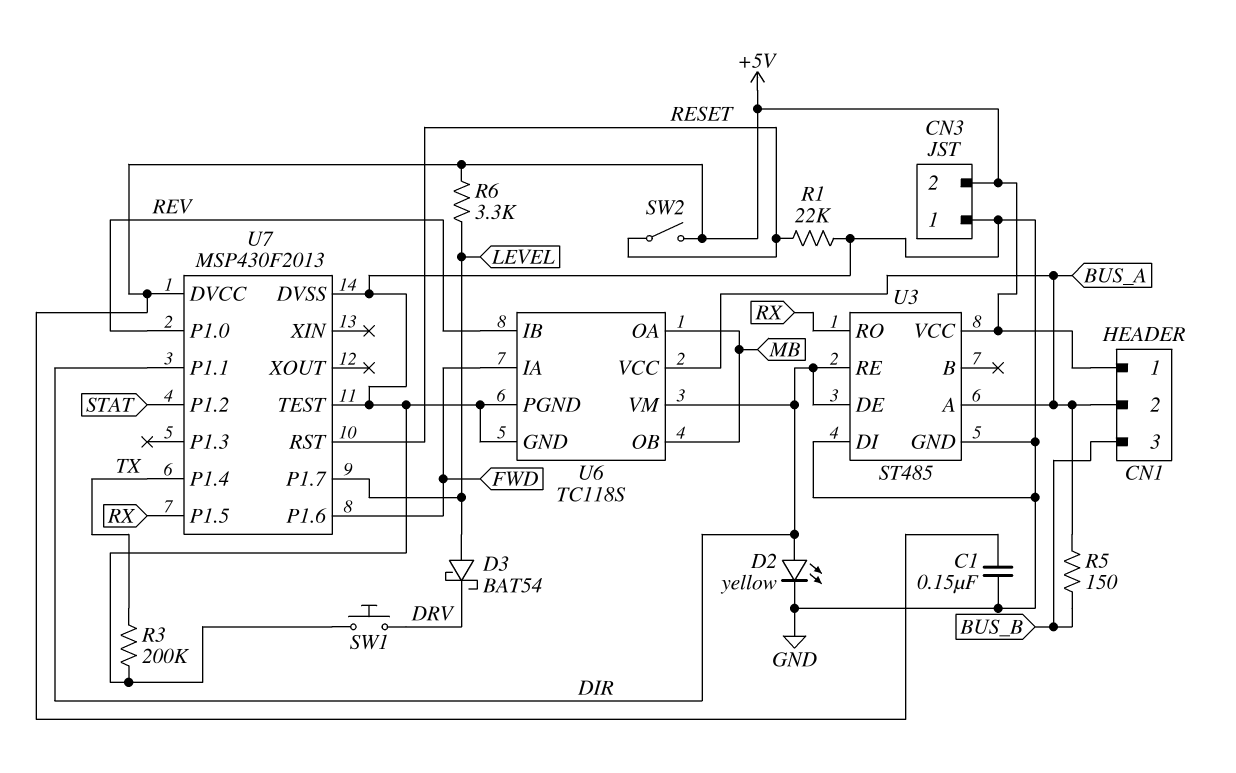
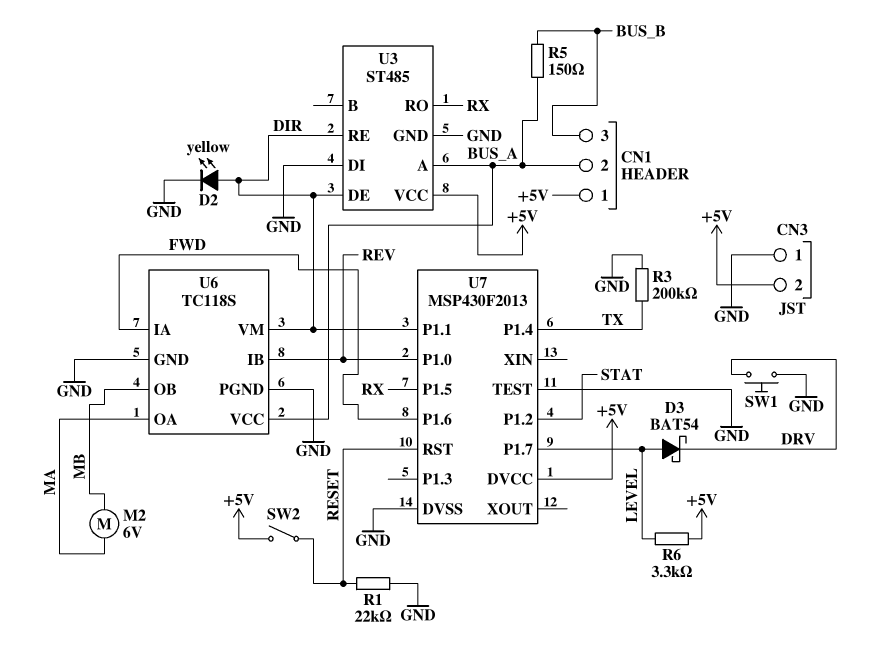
C1: 150nF (+5V, GND) -> none
M2: none -> motor 6V (MA, MB)
U6 pin OA: MB -> MA

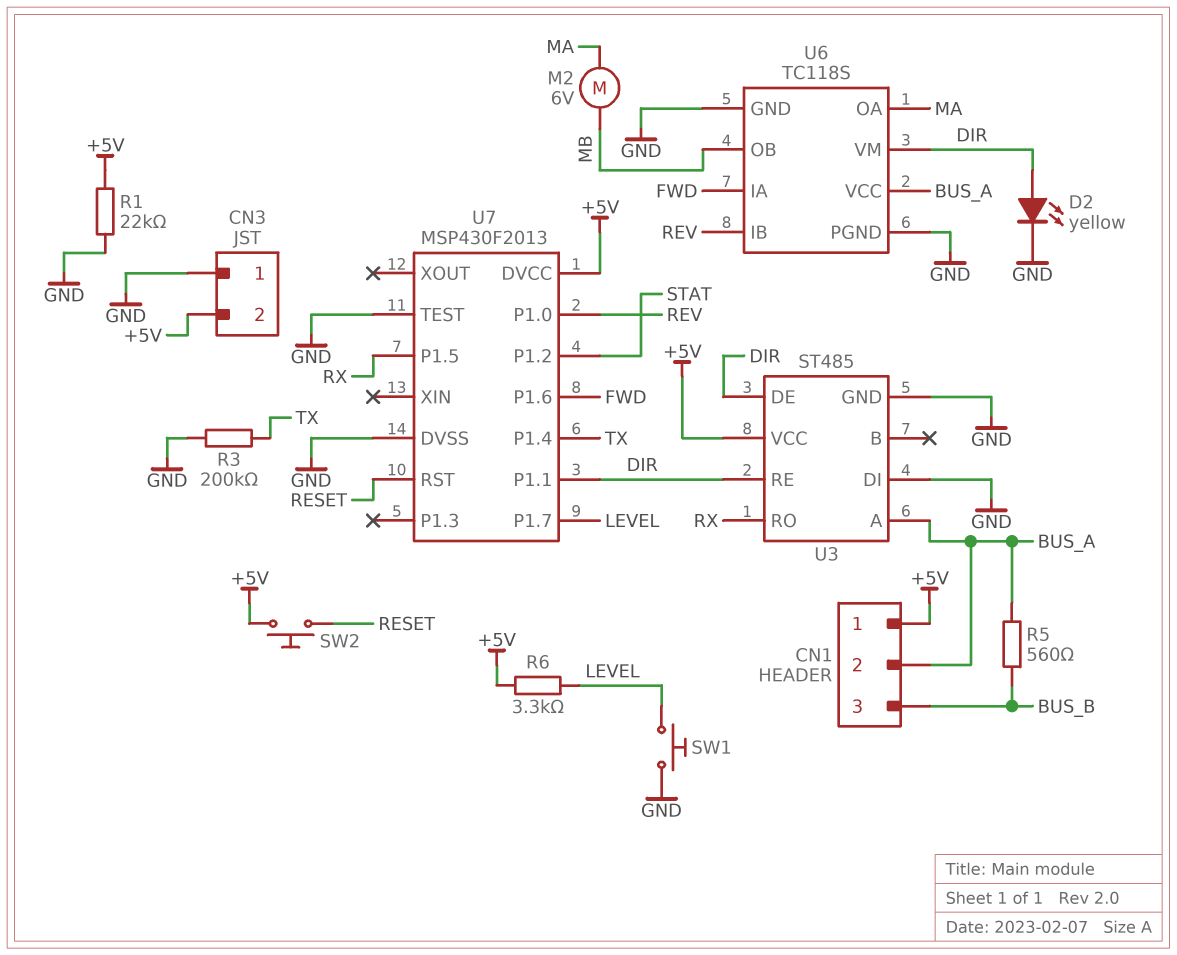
D3: schottky BAT54 (A LEVEL, K DRV) -> none
R1: 22k (GND, RESET) -> 22k (+5V, GND)
R5: 150 (BUS_A, BUS_B) -> 560 (BUS_A, BUS_B)
SW1: button (DRV, GND) -> button (GND, LEVEL)
SW2: switch (+5V, RESET) -> button (+5V, RESET)

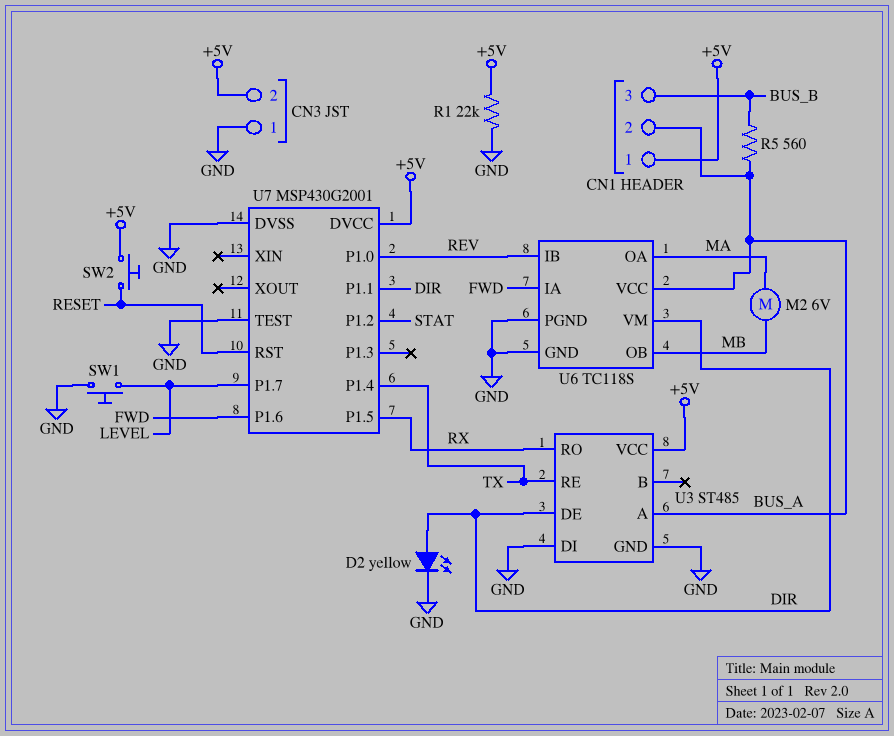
R3: 200k (GND, TX) -> none
R6: 3.3k (+5V, LEVEL) -> none
U3 pin RE: DIR -> TX
U7: MSP430F2013 -> MSP430G2001

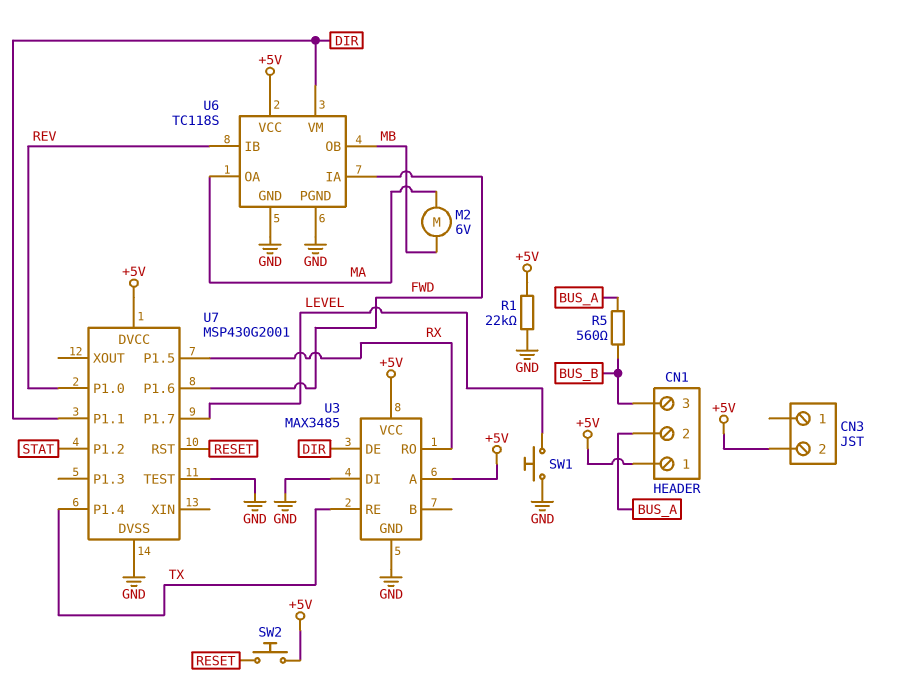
CN3 pin 1: GND -> none
D2: LED yellow (A DIR, K GND) -> none
U3: ST485 -> MAX3485
U3 pin A: BUS_A -> +5V
U6 pin VCC: BUS_A -> +5V

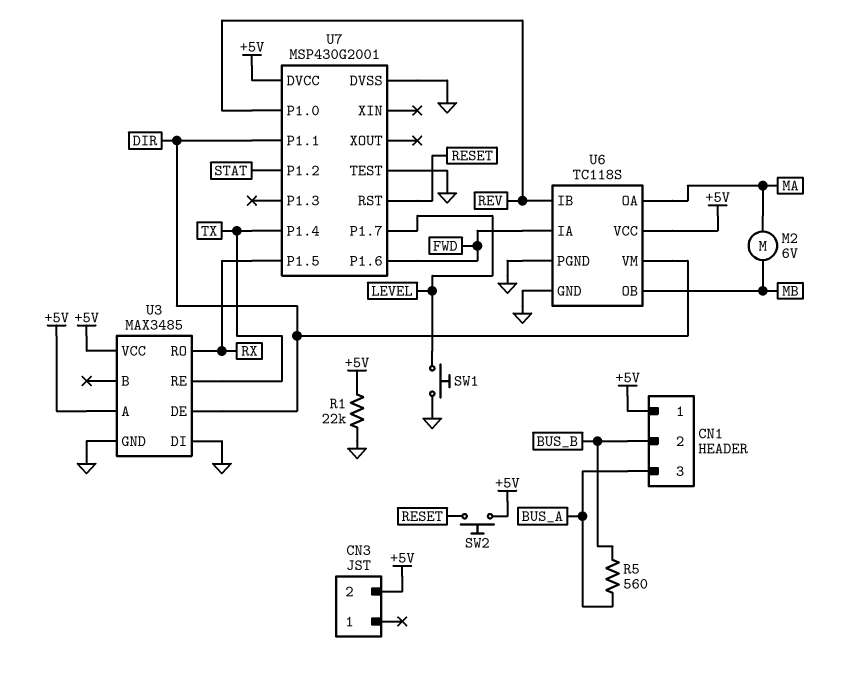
CN1 pin 2: BUS_A -> BUS_B
CN1 pin 3: BUS_B -> BUS_A

